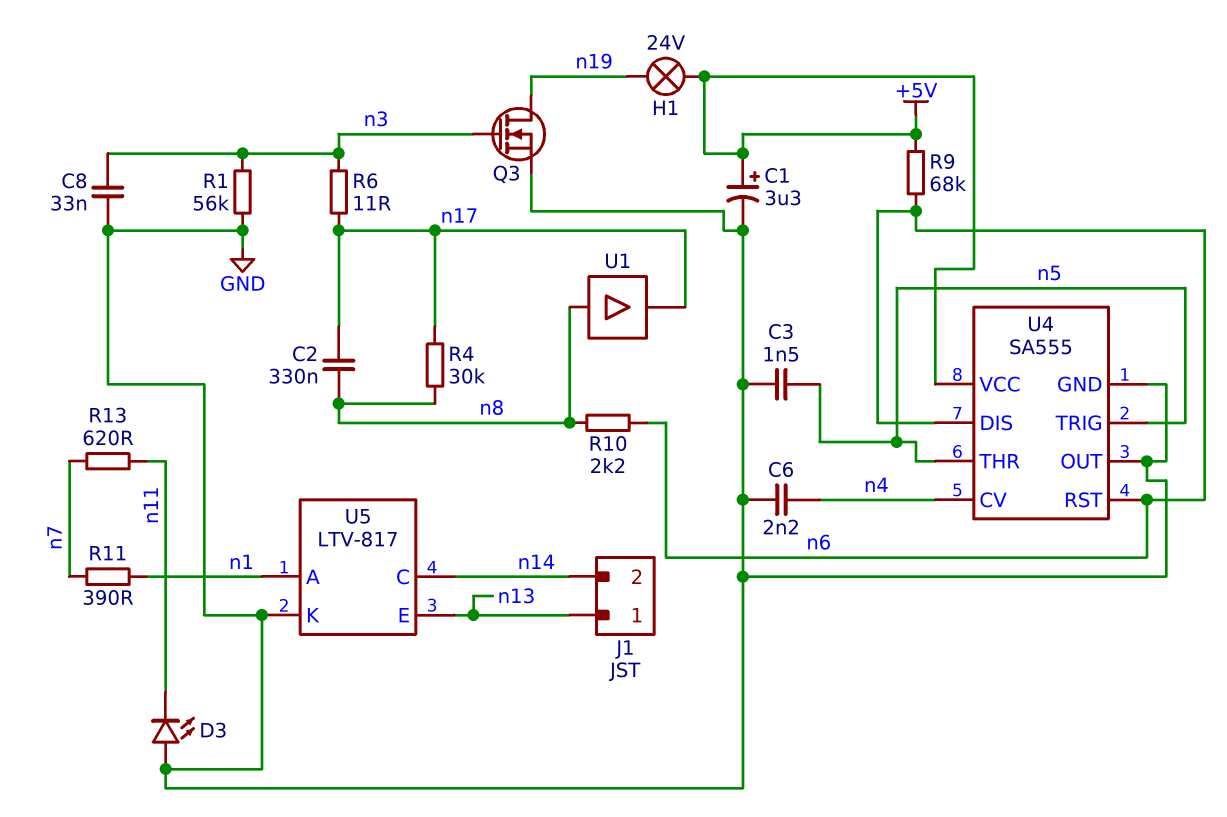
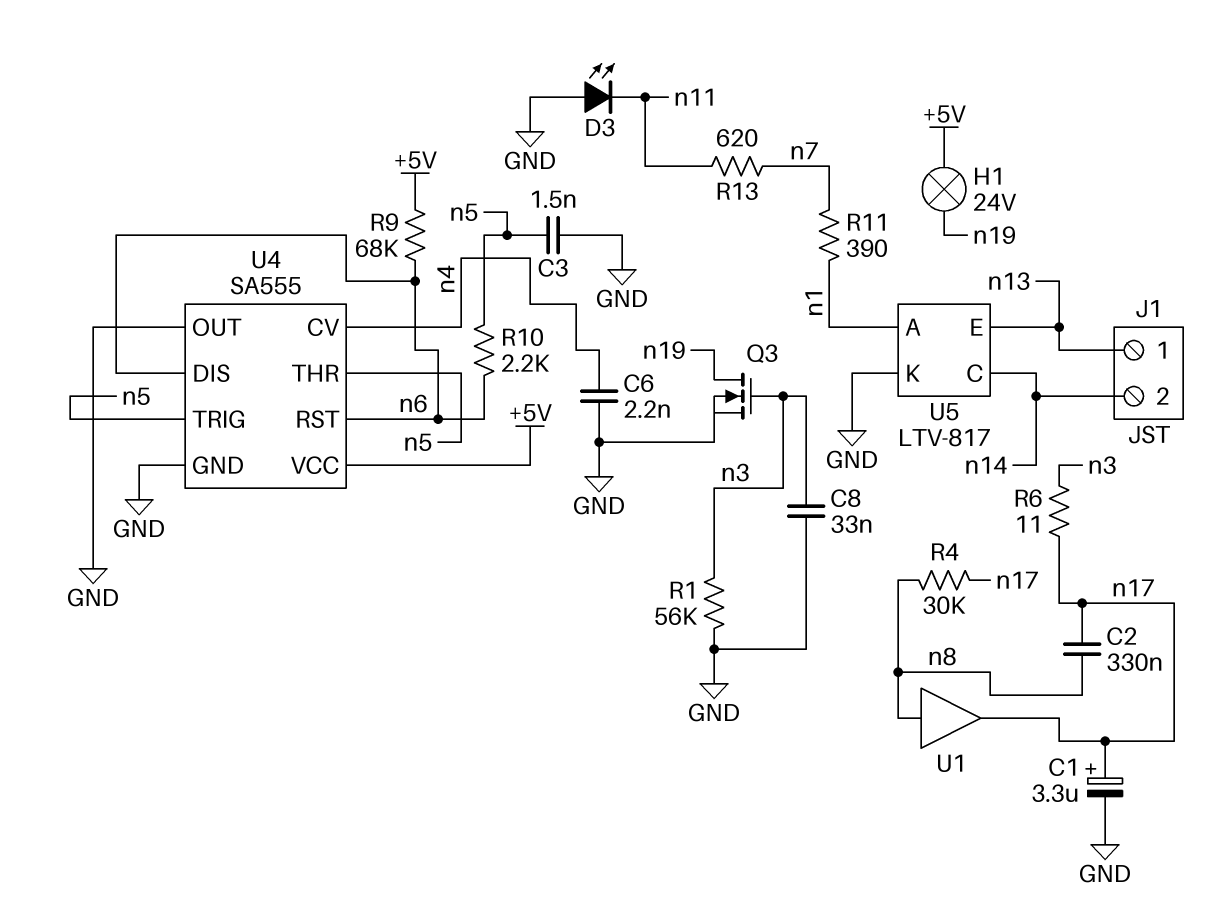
C1: 3.3uF (plus +5V, minus GND) -> 3.3uF (plus n17, minus GND)
R10: 2.2k (n6, n8) -> 2.2k (n5, n6)

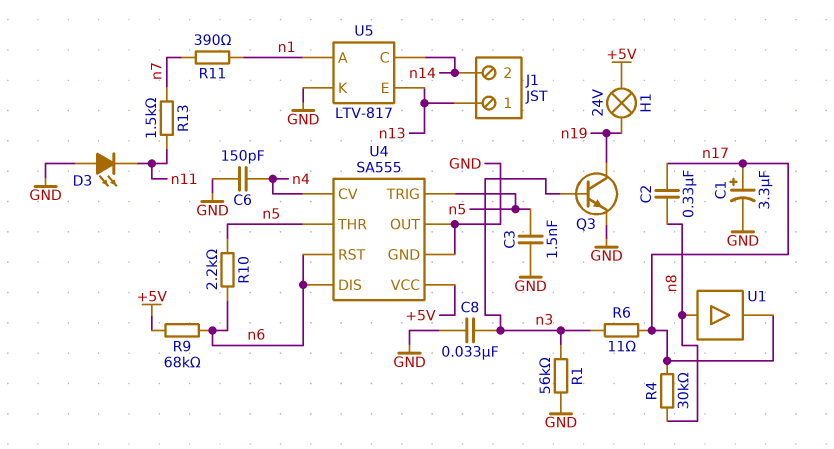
C6: 2.2nF (GND, n4) -> 150pF (GND, n4)
Q3: NMOS (G n3, D n19, S GND) -> NPN (B n3, C n19, E GND)
R13: 620 (n7, n11) -> 1.5k (n7, n11)

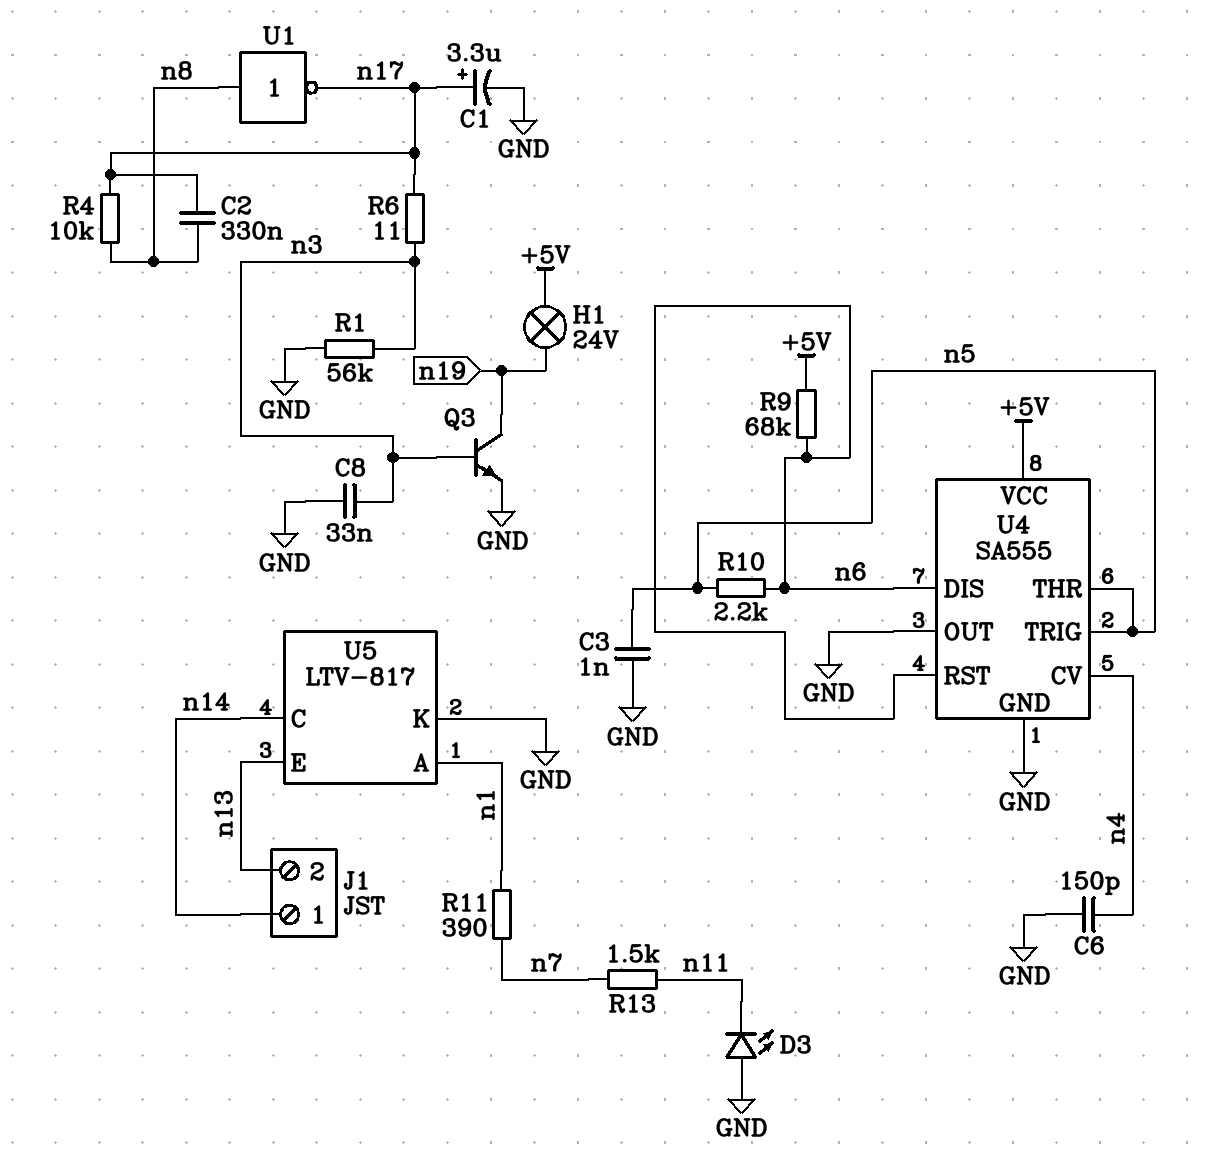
C3: 1.5nF (GND, n5) -> 1nF (GND, n5)
J1 pin 1: n13 -> n14
J1 pin 2: n14 -> n13
R4: 30k (n8, n17) -> 10k (n8, n17)
U1: buffer (in n8, out n17) -> NOT (in n8, out n17)

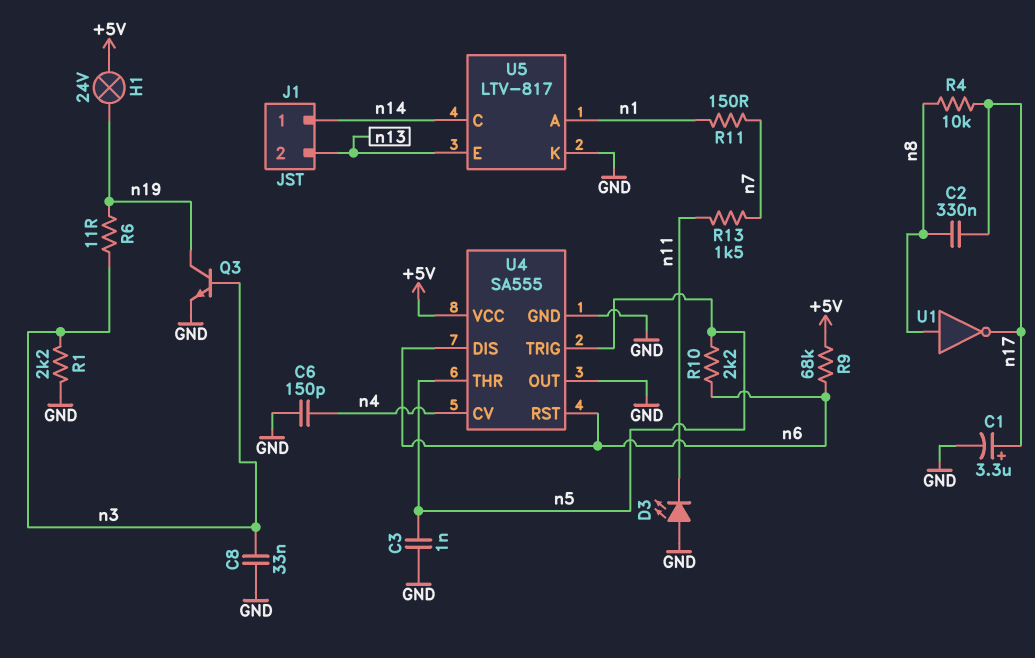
R1: 56k (GND, n3) -> 2.2k (GND, n3)
R6: 11 (n3, n17) -> 11 (n3, n19)
R11: 390 (n1, n7) -> 150 (n1, n7)

